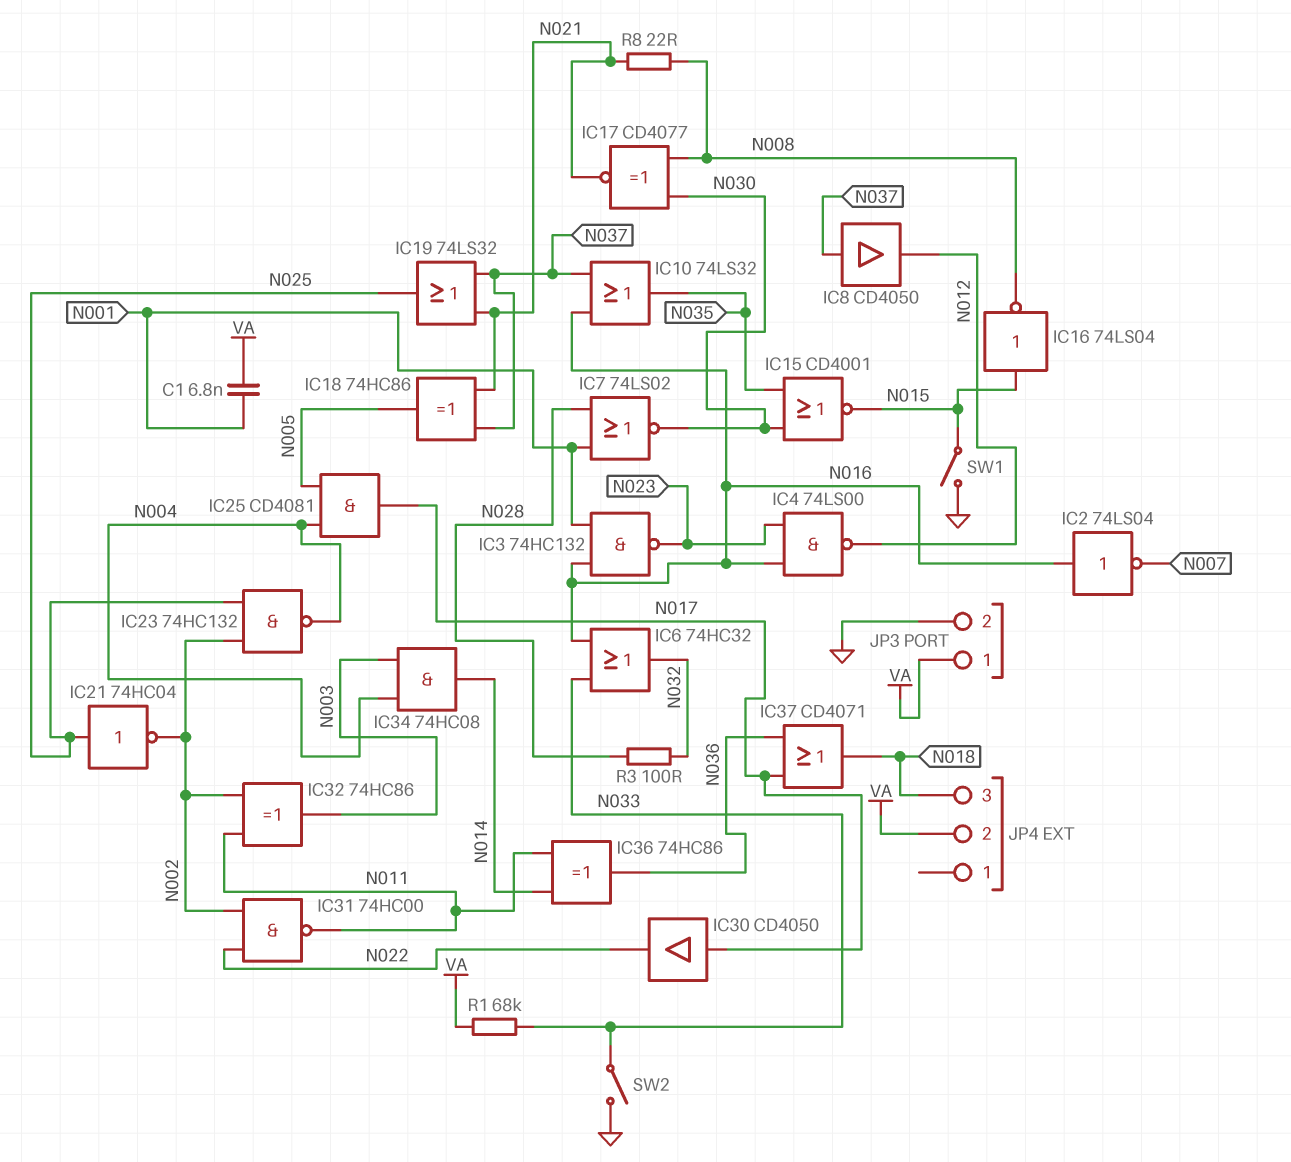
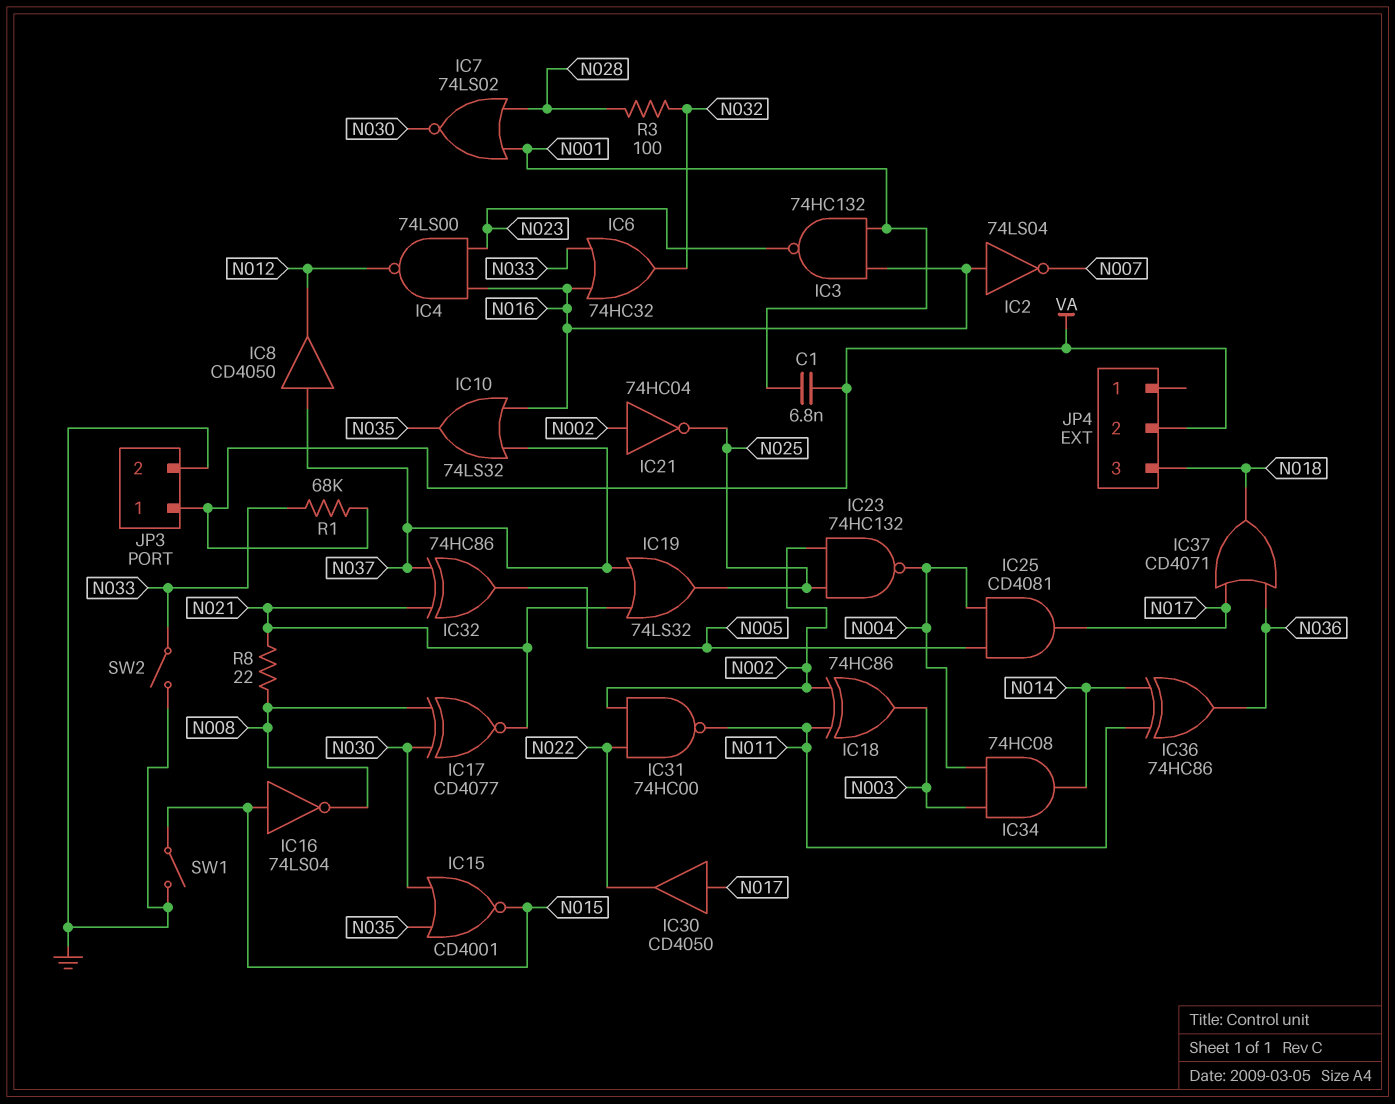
IC18: XOR 74HC86 (in N021, in N037, out N005) -> XOR 74HC86 (in N002, in N011, out N003)
IC21: NOT 74HC04 (in N025, out N002) -> NOT 74HC04 (in N002, out N025)
IC32: XOR 74HC86 (in N002, in N011, out N003) -> XOR 74HC86 (in N021, in N037, out N005)

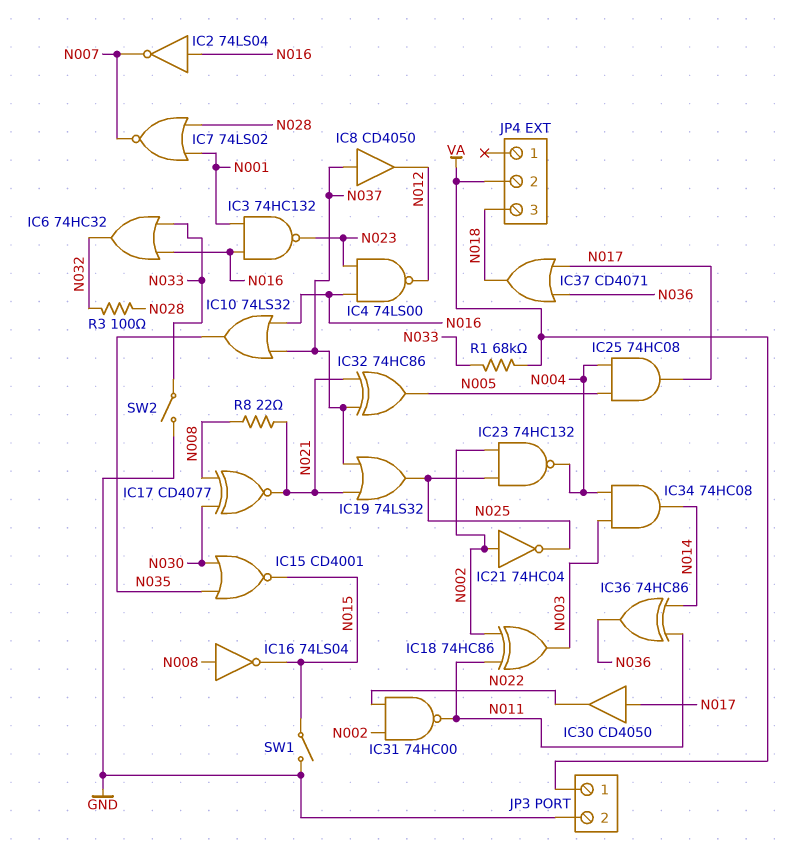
C1: 6.8nF (N001, VA) -> none
IC7: NOR 74LS02 (in N001, in N028, out N030) -> NOR 74LS02 (in N001, in N028, out N007)
IC16: NOT 74LS04 (in N015, out N008) -> NOT 74LS04 (in N008, out N015)
IC25: AND CD4081 (in N004, in N005, out N017) -> AND 74HC08 (in N004, in N005, out N017)

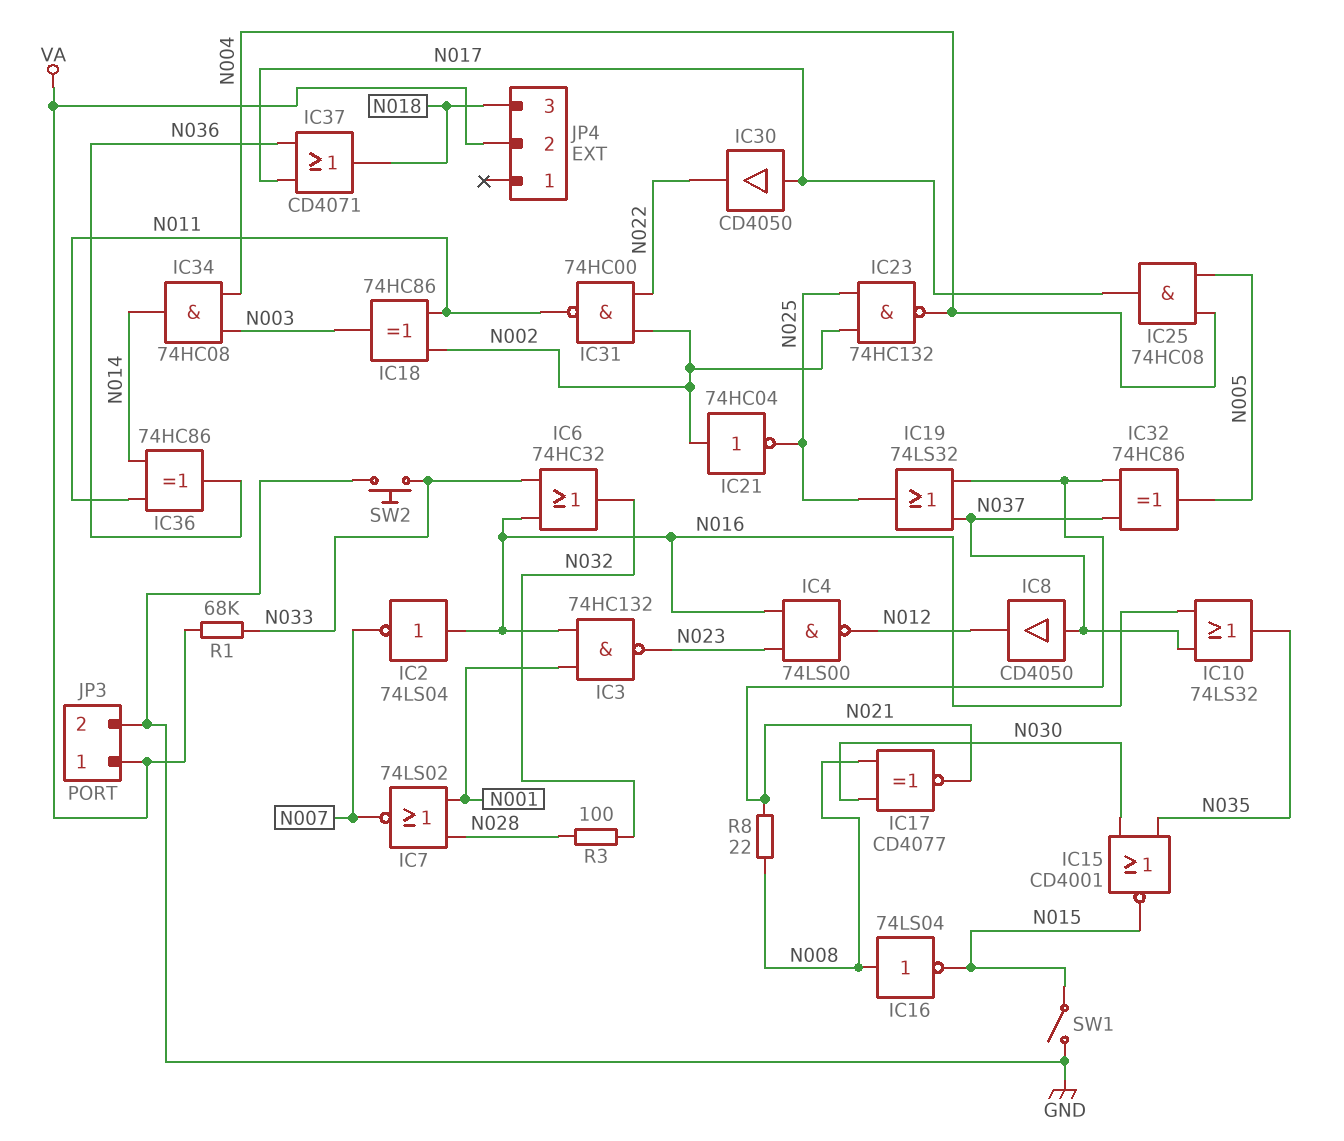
SW2: switch (GND, N033) -> button (GND, N033)

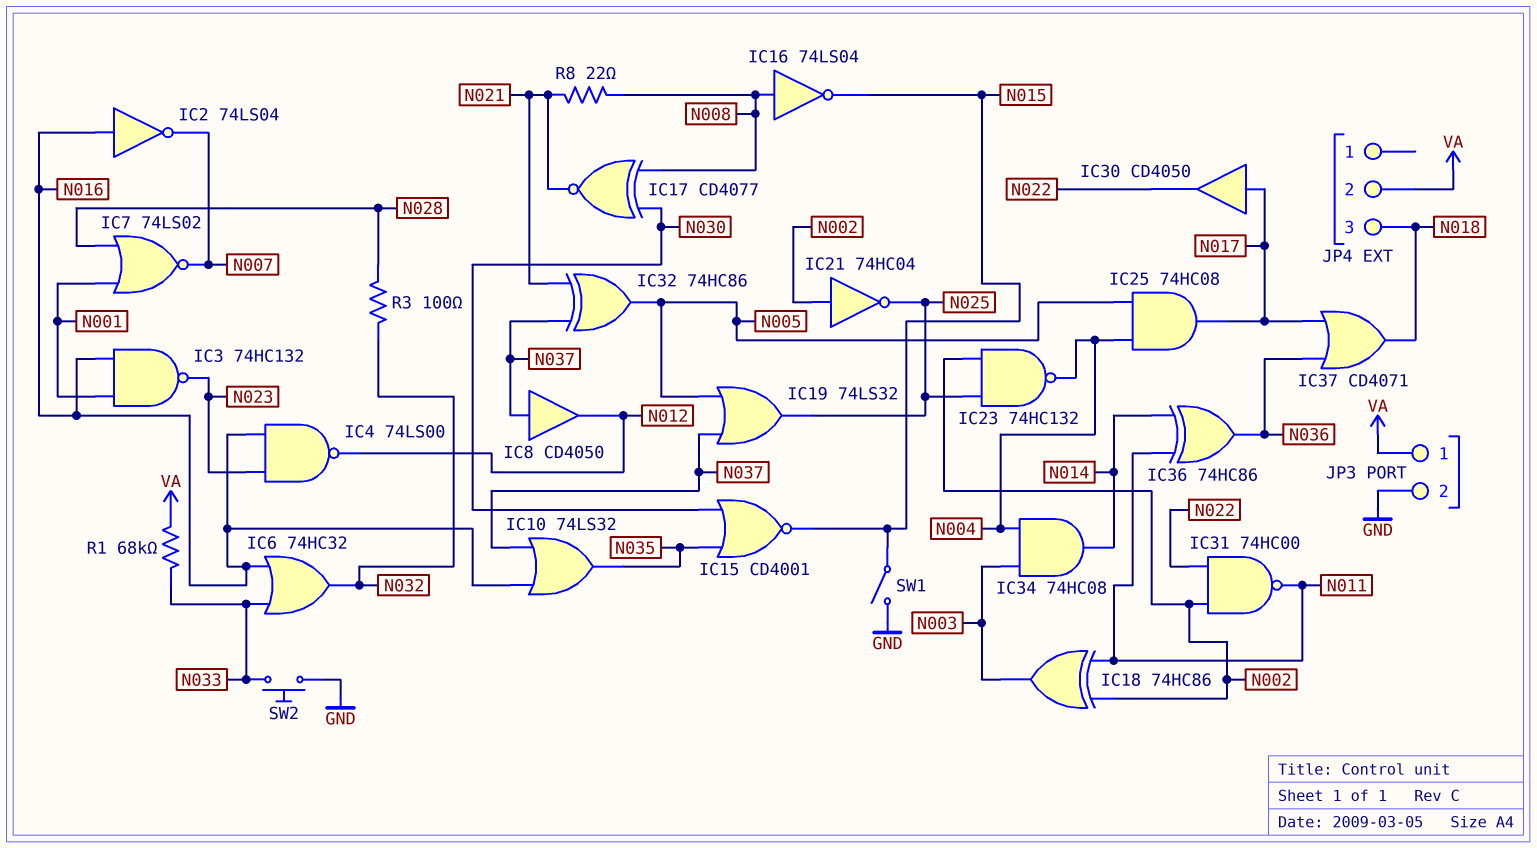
IC19: OR 74LS32 (in N021, in N037, out N025) -> OR 74LS32 (in N005, in N037, out N025)

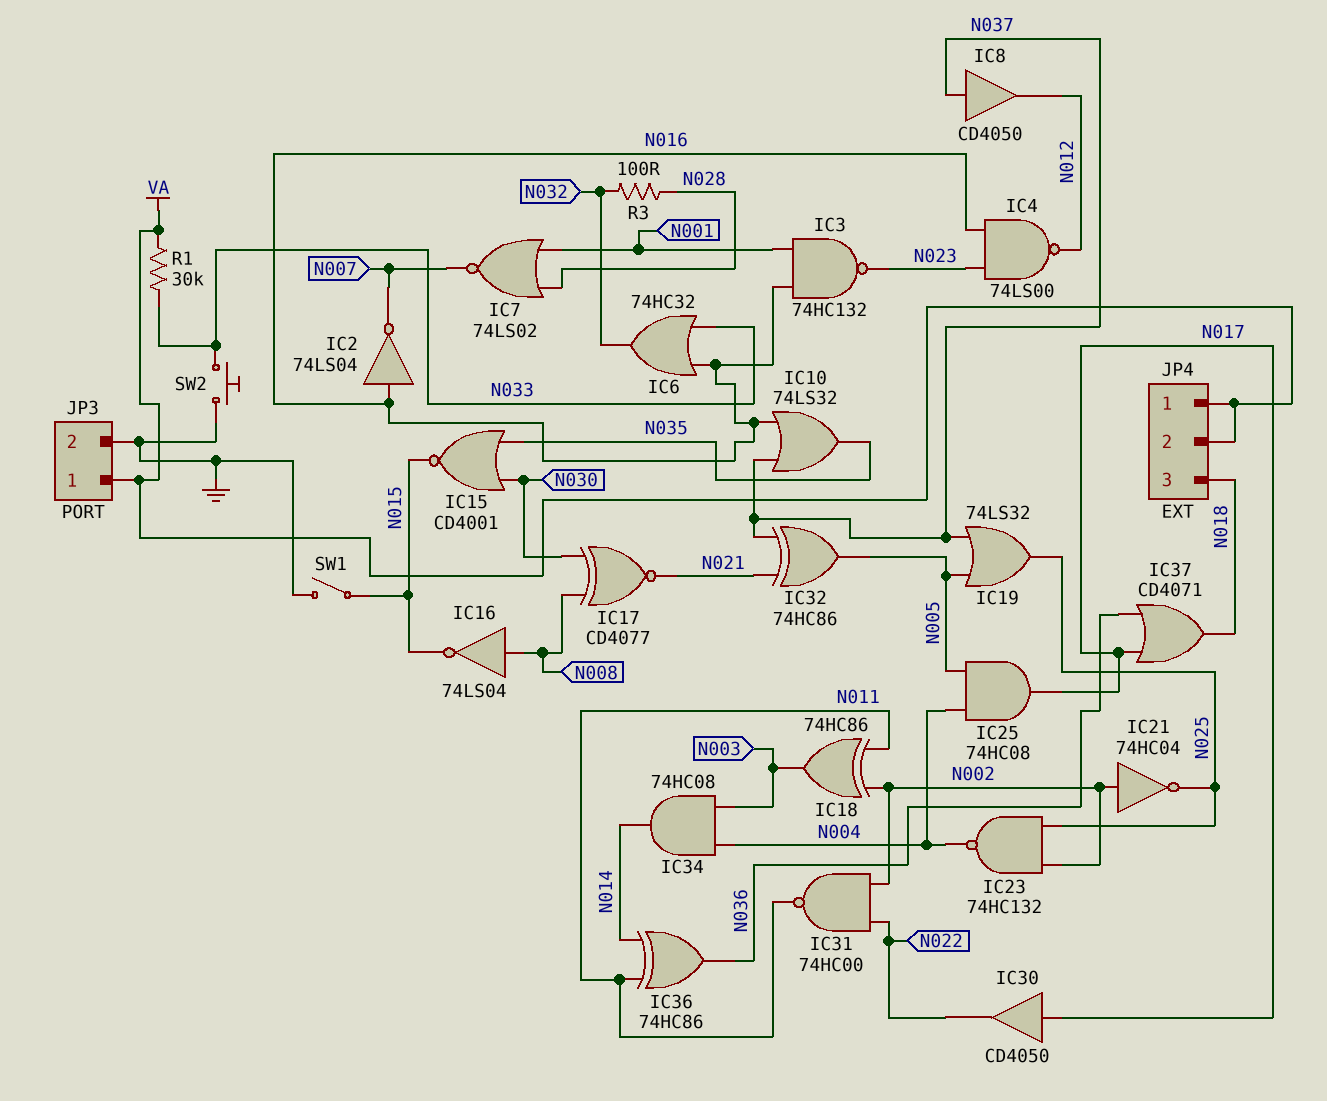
JP4 pin 1: none -> VA
R1: 68k (N033, VA) -> 30k (N033, VA)
R8: 22 (N008, N021) -> none

